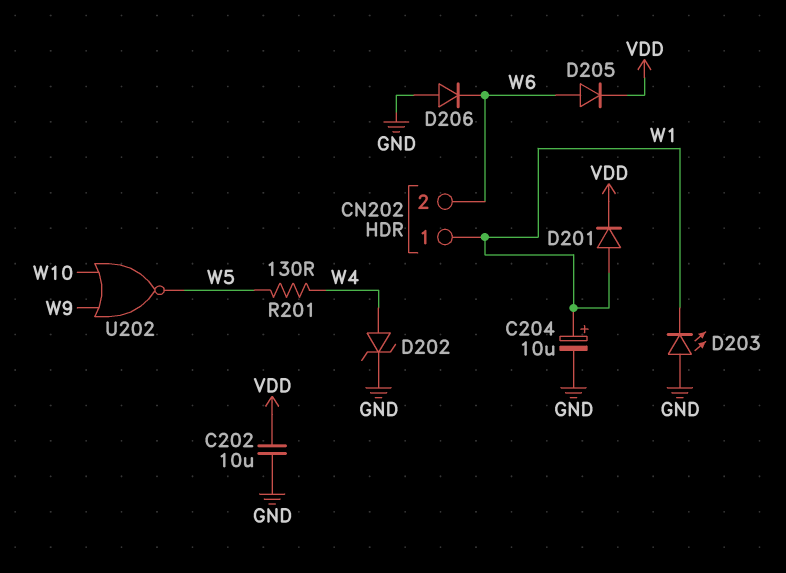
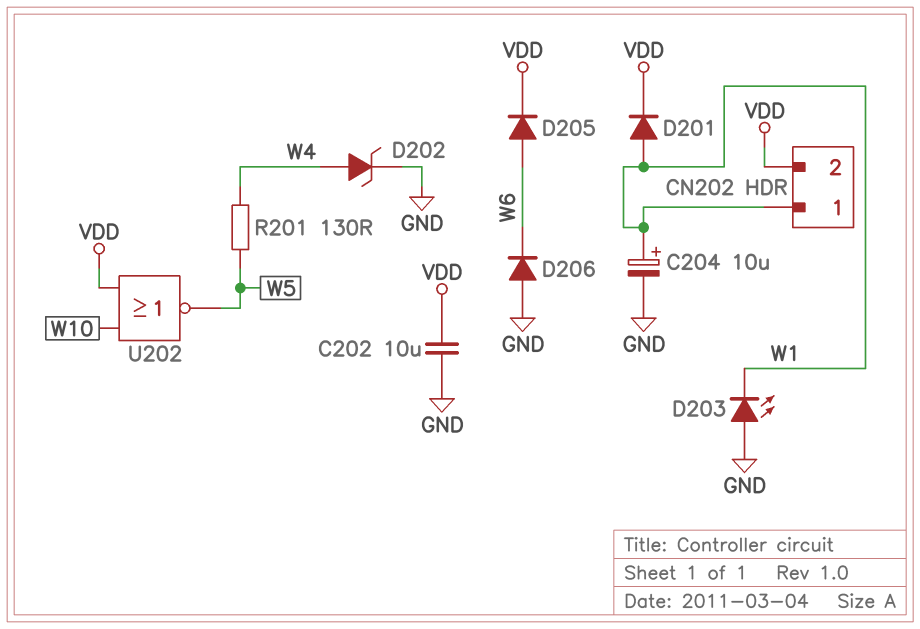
CN202 pin 2: W6 -> VDD
U202: NOR (in W9, in W10, out W5) -> NOR (in VDD, in W10, out W5)

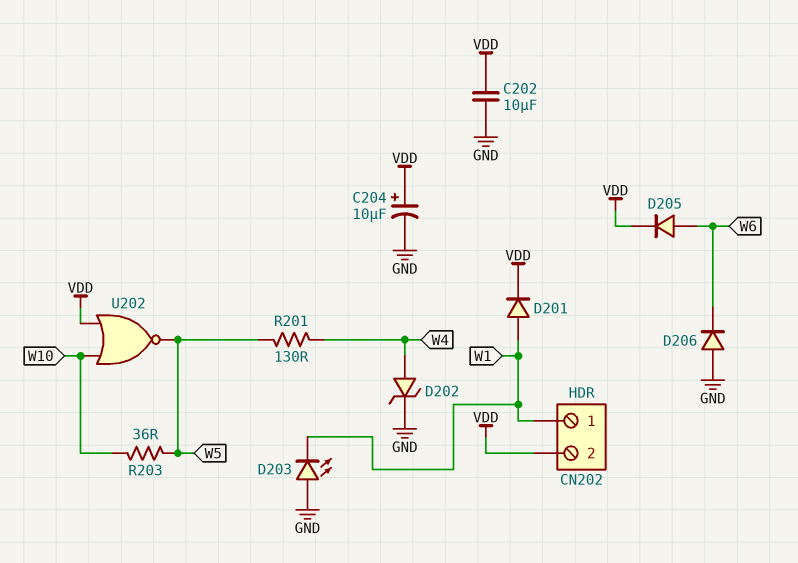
C204: 10uF (plus W1, minus GND) -> 10uF (plus VDD, minus GND)
R203: none -> 36 (W5, W10)

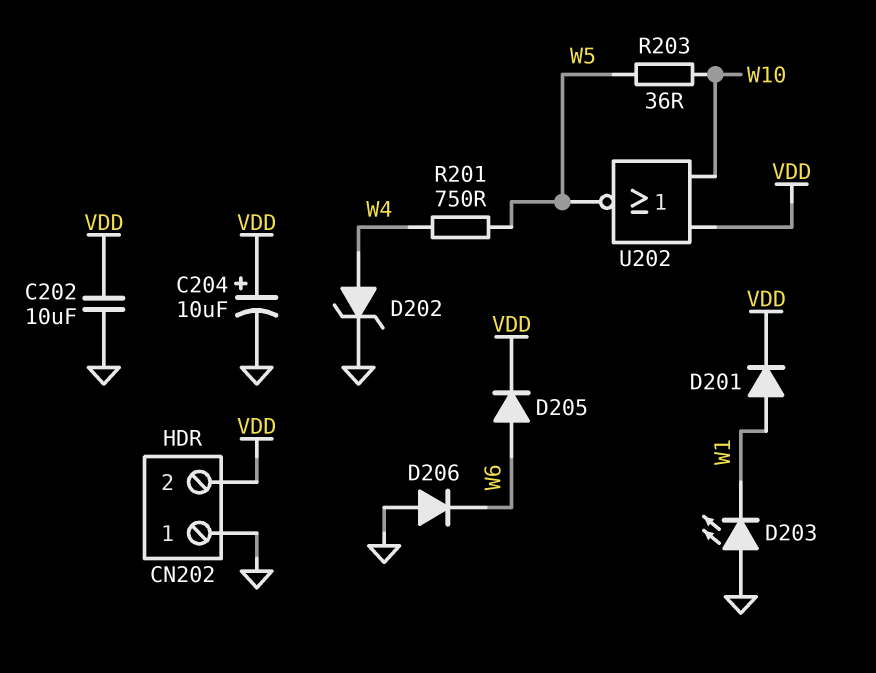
CN202 pin 1: W1 -> GND
R201: 130 (W4, W5) -> 750 (W4, W5)

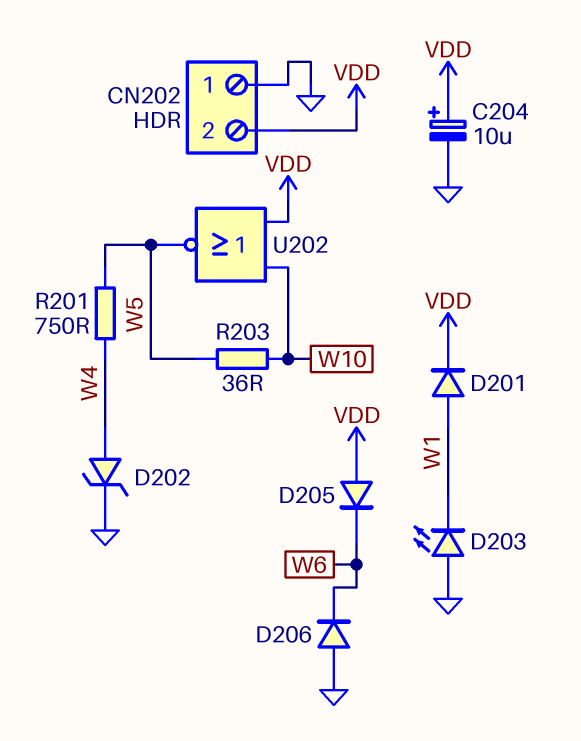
C202: 10uF (GND, VDD) -> none
D205: diode (A W6, K VDD) -> diode (A VDD, K W6)

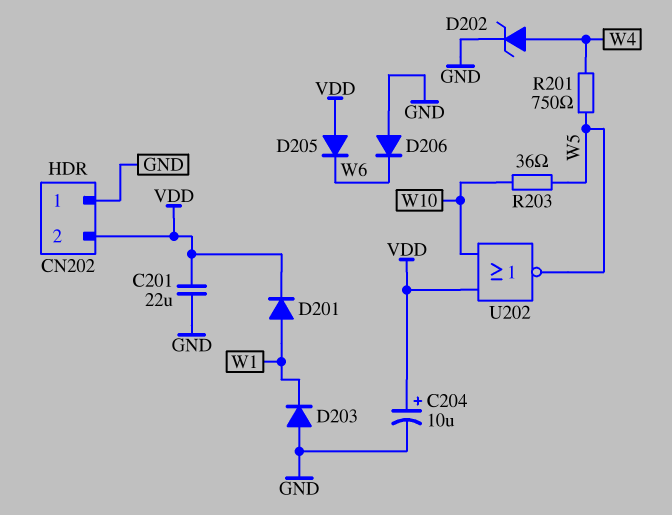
C201: none -> 22uF (GND, VDD)
D203: LED (A GND, K W1) -> diode (A GND, K W1)

